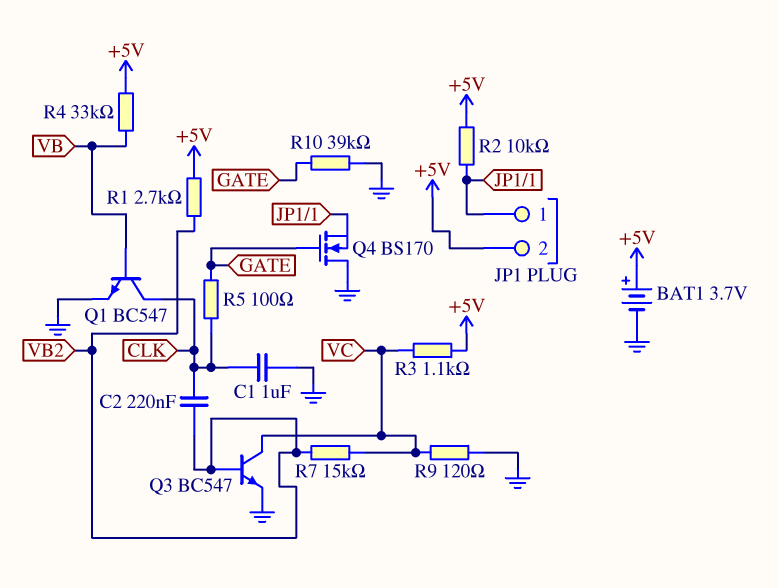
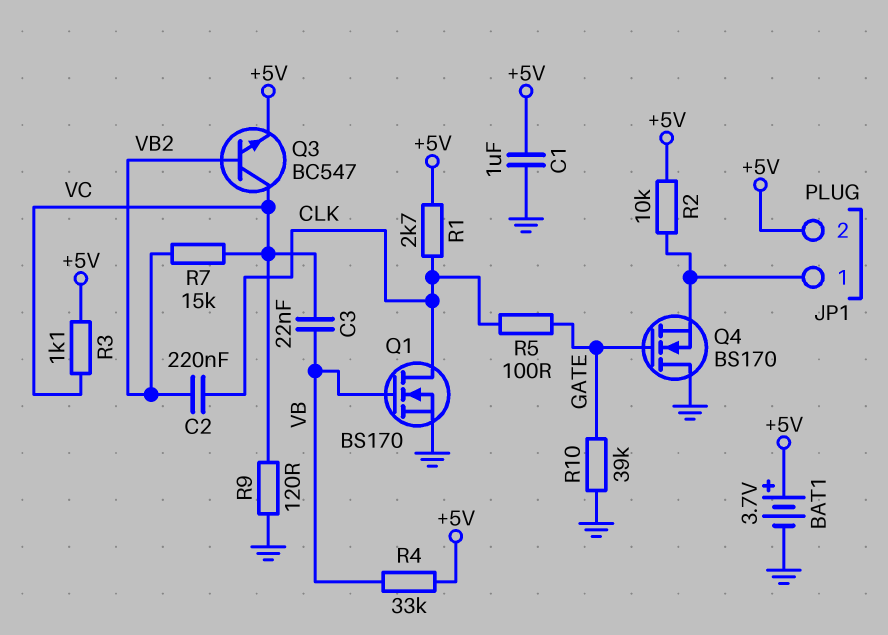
C1: 1uF (CLK, GND) -> 1uF (+5V, GND)
C3: none -> 22nF (VB, VC)
Q1: NPN BC547 (B VB, C CLK, E GND) -> NMOS BS170 (G VB, D CLK, S GND)
Q3: NPN BC547 (B VB2, C VC, E GND) -> NPN BC547 (B VB2, C VC, E +5V)
R1: 2.7k (+5V, VB2) -> 2.7k (+5V, CLK)

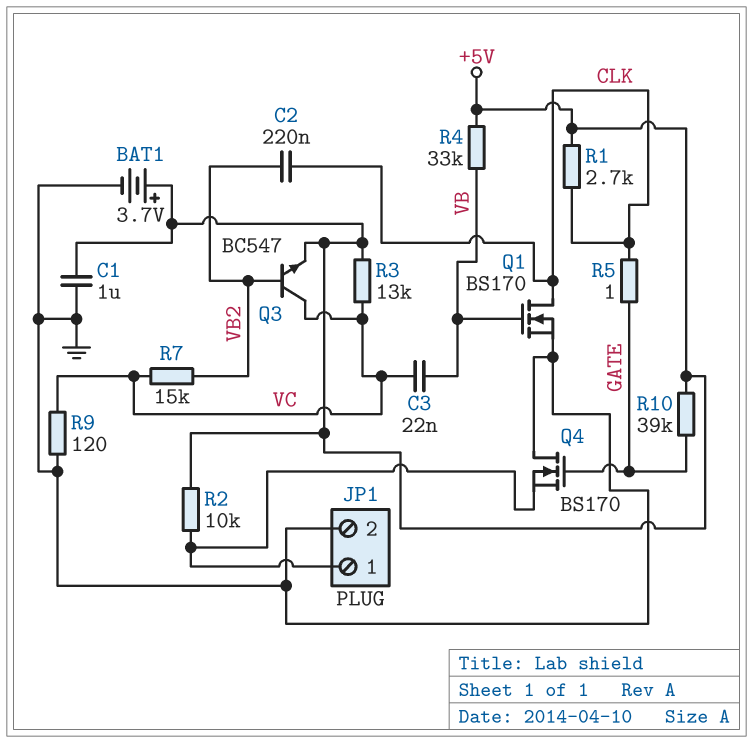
JP1 pin 2: +5V -> GND
R3: 1.1k (+5V, VC) -> 13k (+5V, VC)
R5: 100 (CLK, GATE) -> 1 (CLK, GATE)
R10: 39k (GATE, GND) -> 39k (+5V, GATE)

